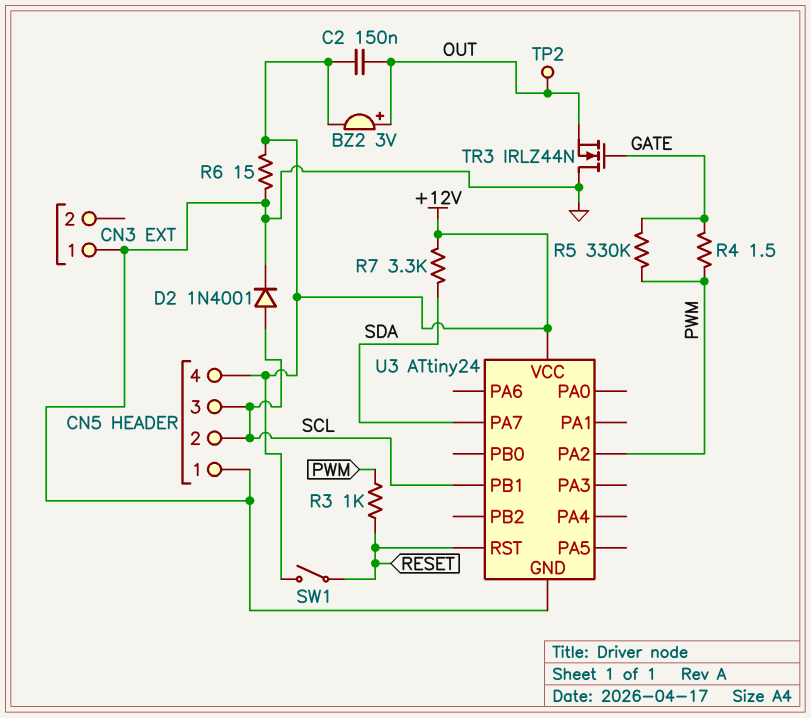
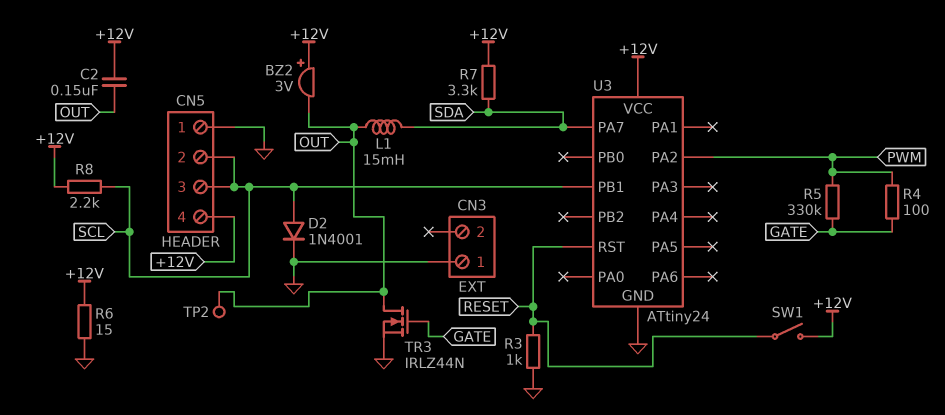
BZ2: buzzer 3V (plus OUT, minus +12V) -> buzzer 3V (plus +12V, minus OUT)
L1: none -> 15mH (OUT, SDA)
R3: 1k (PWM, RESET) -> 1k (GND, RESET)
R4: 1.5 (GATE, PWM) -> 100 (GATE, PWM)
R8: none -> 2.2k (+12V, SCL)
TR3: NMOS IRLZ44N (G GATE, D GND, S OUT) -> NMOS IRLZ44N (G GATE, D OUT, S GND)

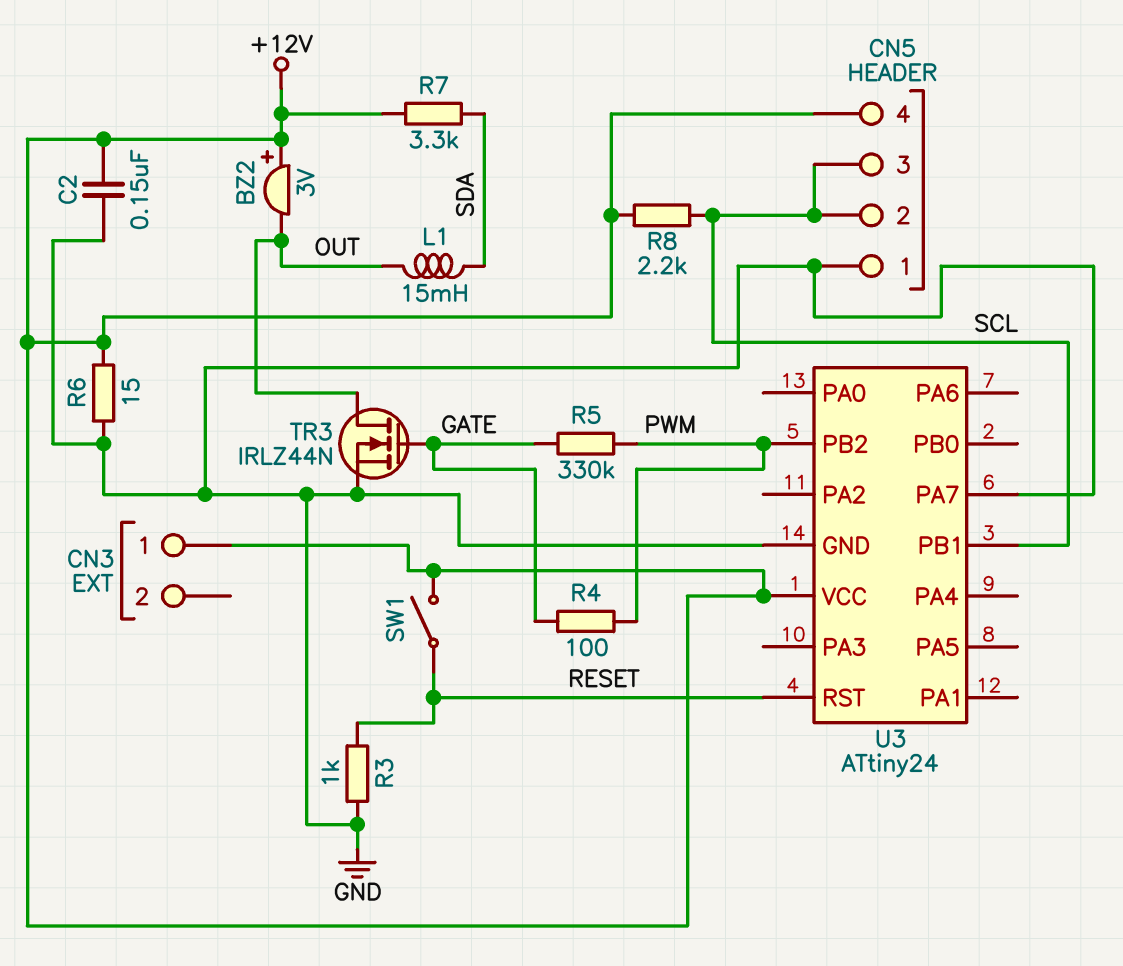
C2: 150nF (+12V, OUT) -> 150nF (+12V, GND)
CN3 pin 1: GND -> +12V
D2: diode 1N4001 (A SCL, K GND) -> none
TP2: test point (OUT) -> none
U3 pin PA2: PWM -> none
U3 pin PA7: SDA -> GND
U3 pin PB2: none -> PWM

